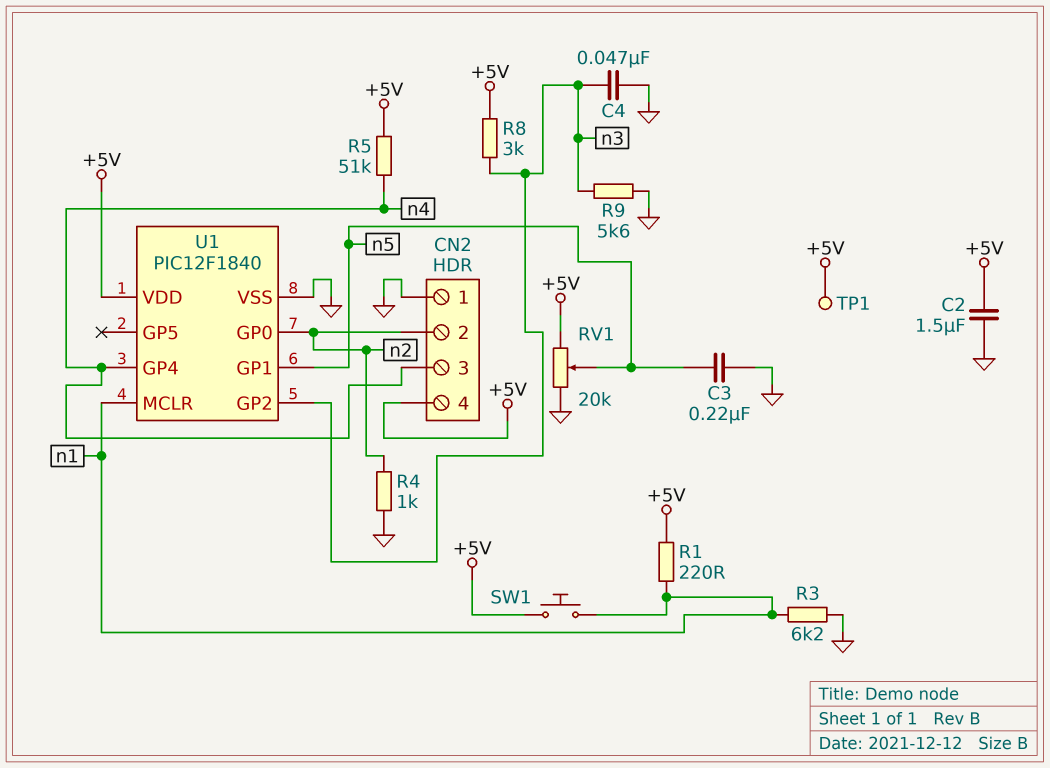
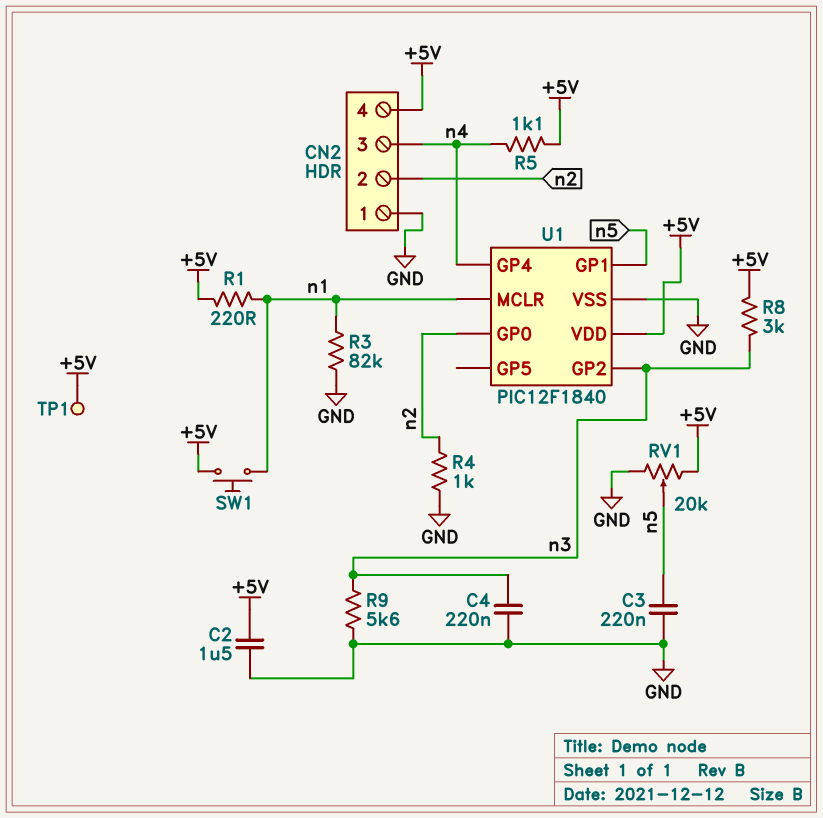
C4: 47nF (GND, n3) -> 220nF (GND, n3)
R3: 6.2k (GND, n1) -> 82k (GND, n1)
R5: 51k (+5V, n4) -> 1.1k (+5V, n4)

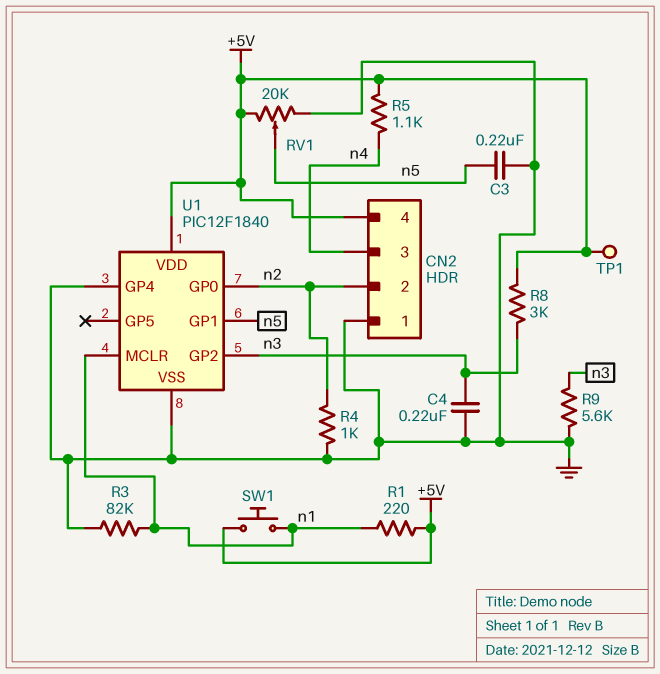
C2: 1.5uF (+5V, GND) -> none
U1 pin GP4: n4 -> GND

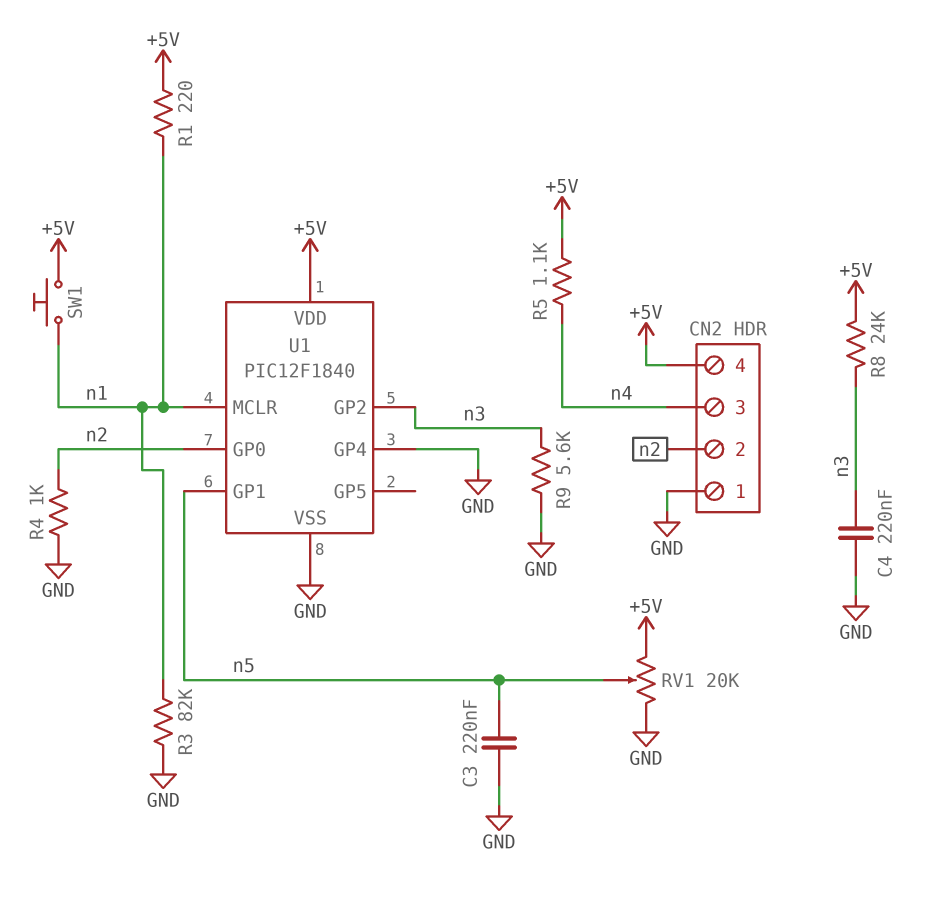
R8: 3k (+5V, n3) -> 24k (+5V, n3)
TP1: test point (+5V) -> none

